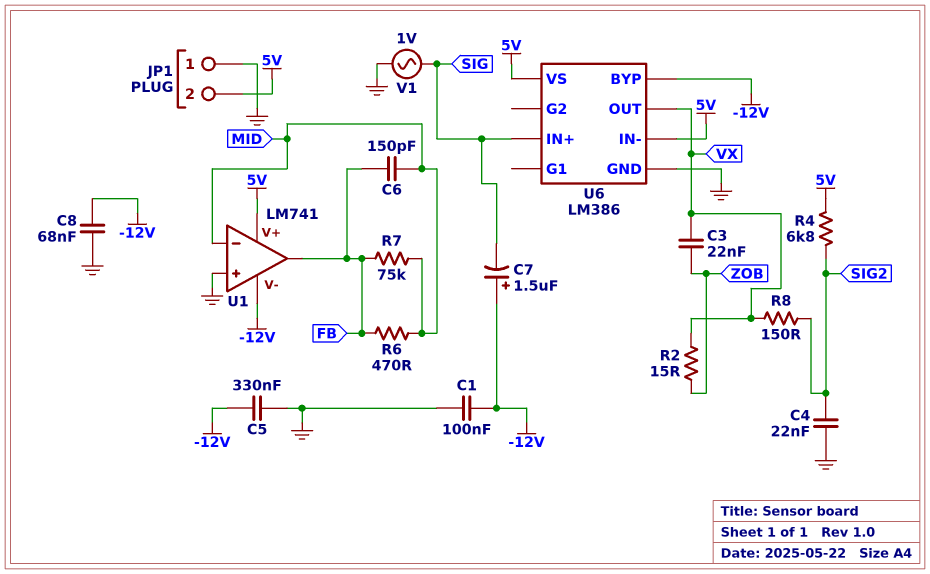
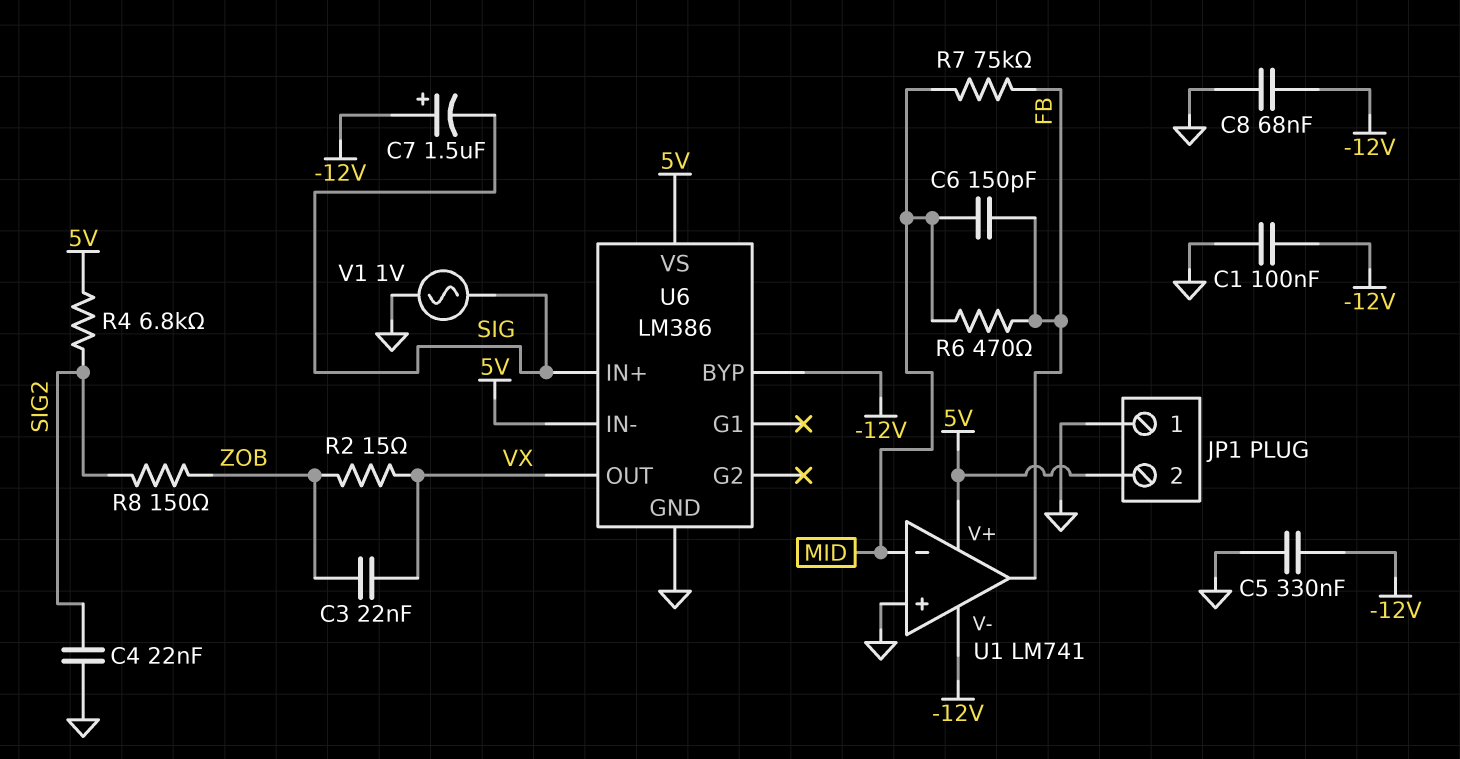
R8: 150 (SIG2, VX) -> 150 (SIG2, ZOB)

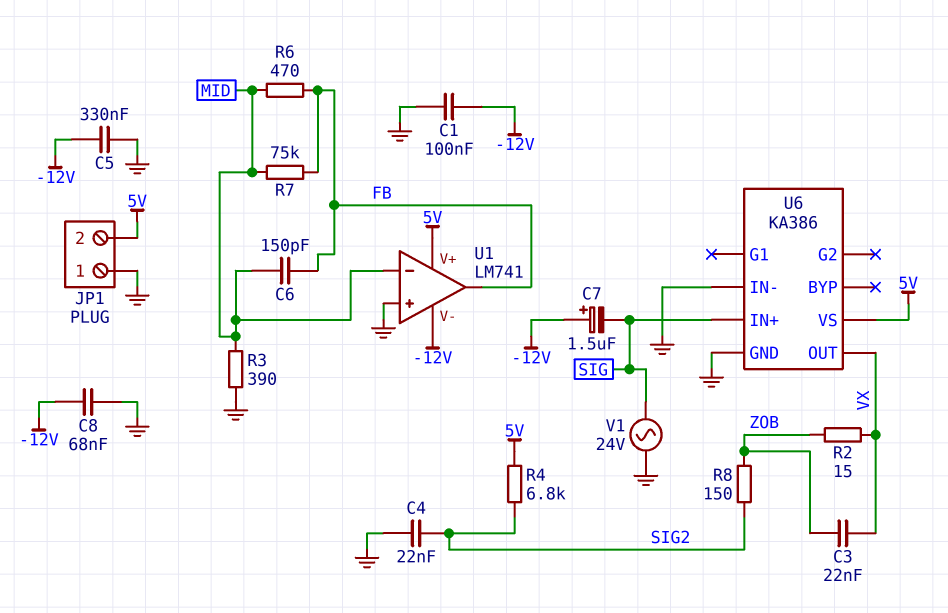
R3: none -> 390 (GND, MID)
U6: LM386 -> KA386
U6 pin BYP: -12V -> none
U6 pin IN-: 5V -> GND
V1: AC 1V (GND, SIG) -> AC 24V (GND, SIG)

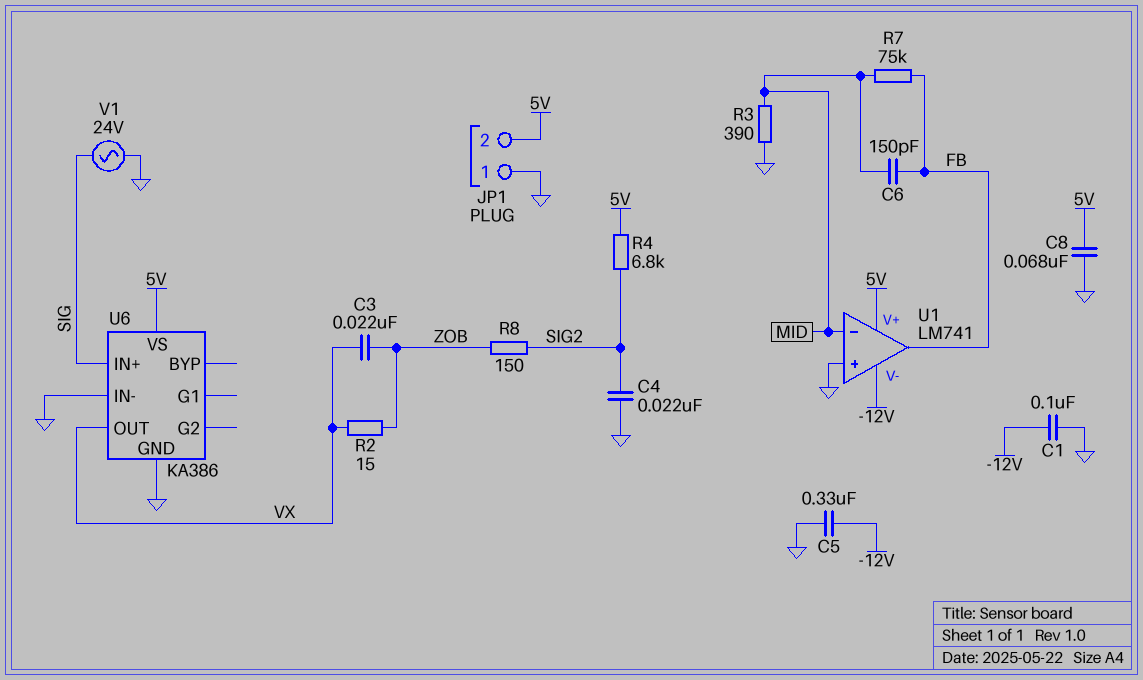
C7: 1.5uF (plus -12V, minus SIG) -> none
C8: 68nF (-12V, GND) -> 68nF (5V, GND)
R6: 470 (FB, MID) -> none

